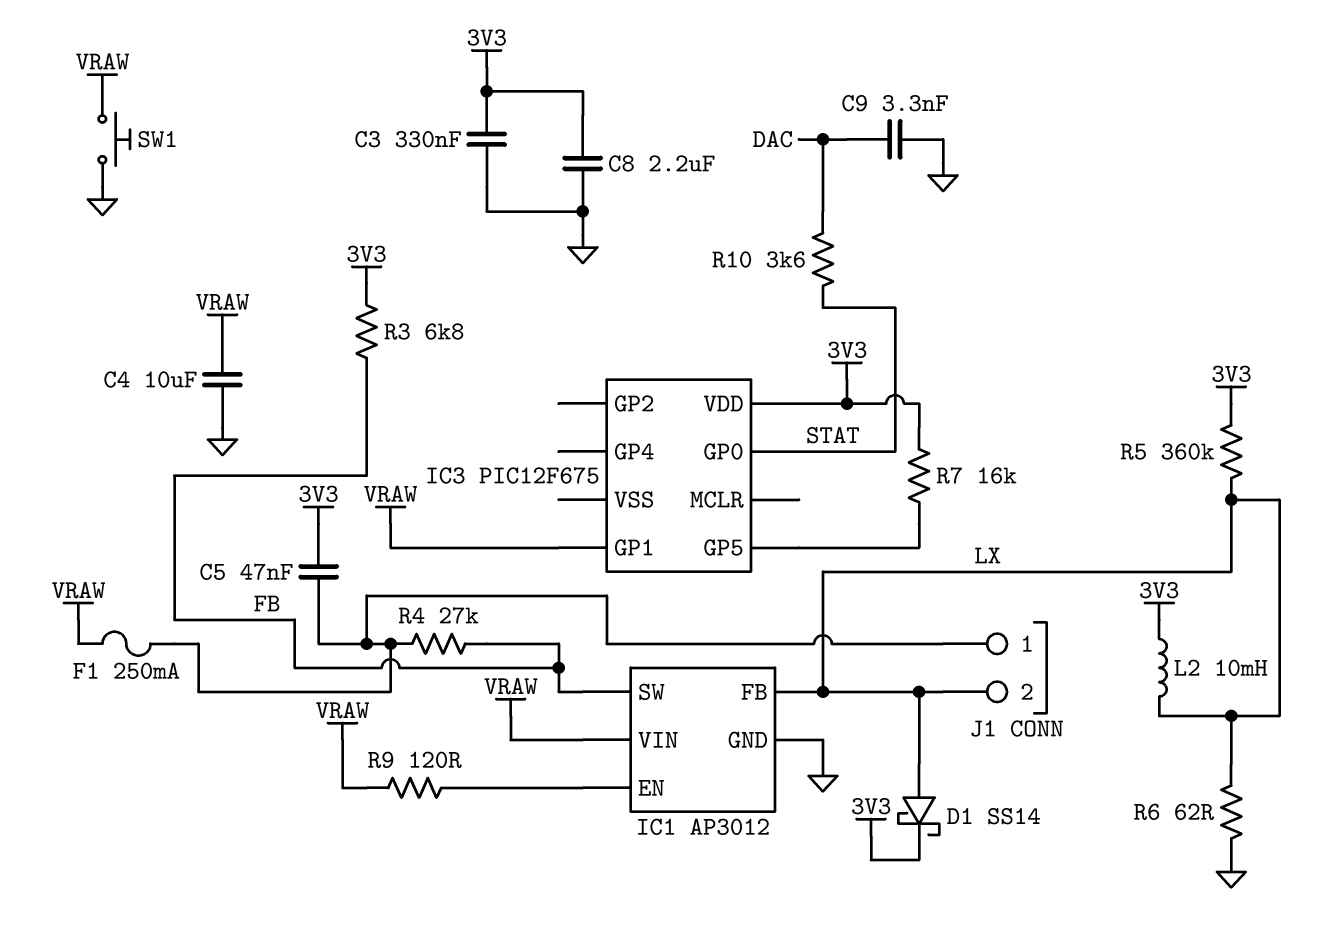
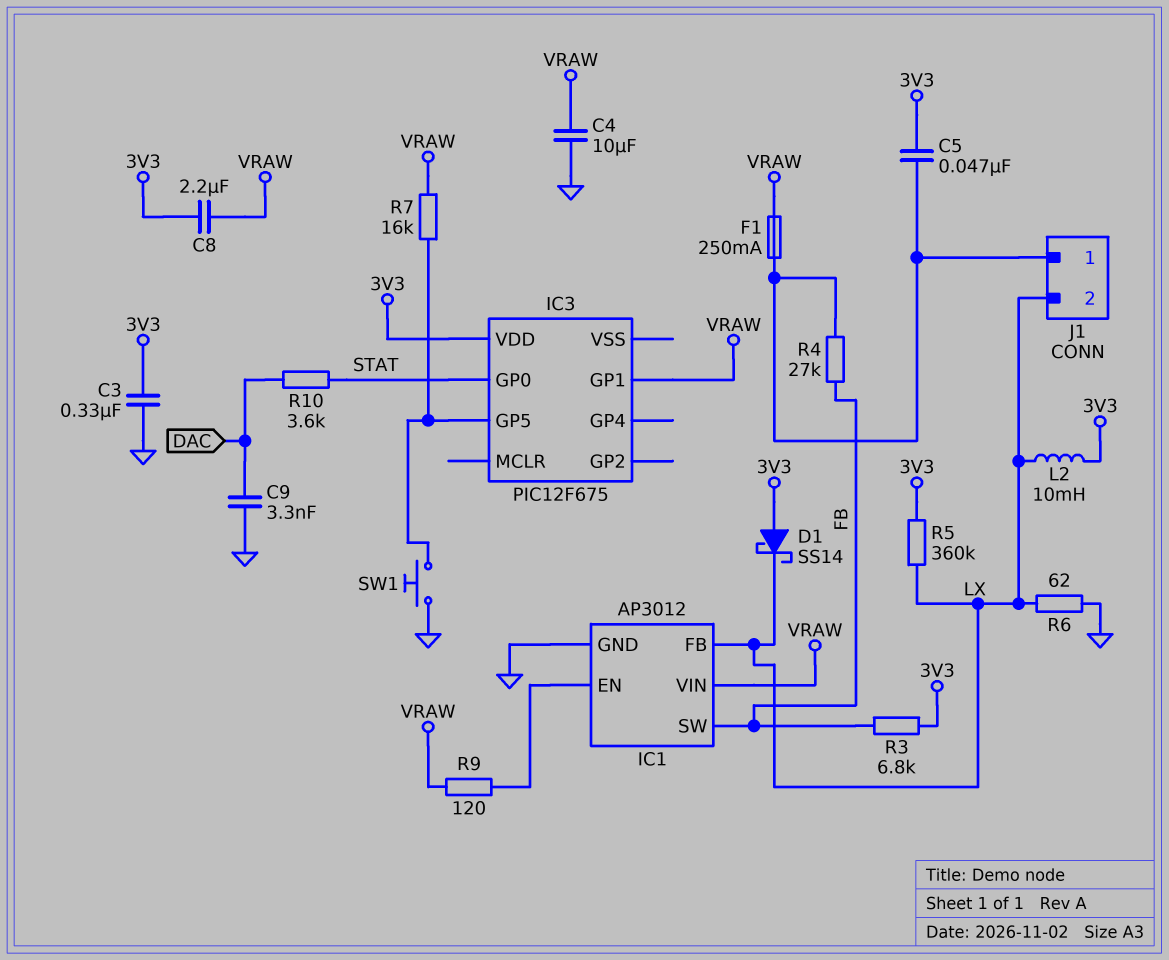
C8: 2.2uF (3V3, GND) -> 2.2uF (3V3, VRAW)
D1: schottky SS14 (A LX, K 3V3) -> schottky SS14 (A 3V3, K LX)
R7: 16k (3V3, IC3/GP5) -> 16k (IC3/GP5, VRAW)
SW1: button (GND, VRAW) -> button (GND, IC3/GP5)

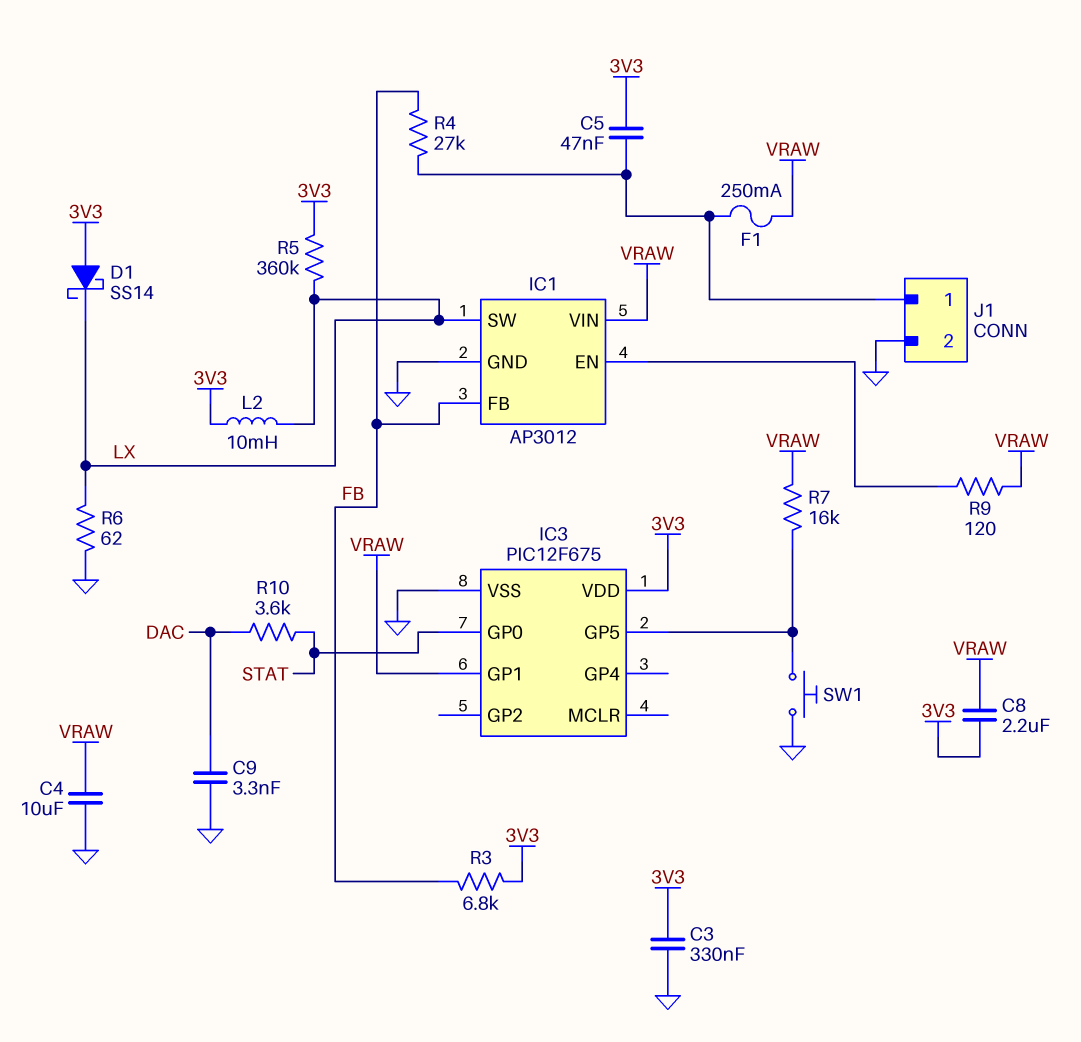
IC1 pin FB: LX -> FB
IC1 pin SW: FB -> LX
IC3 pin VSS: none -> GND
J1 pin 2: LX -> GND

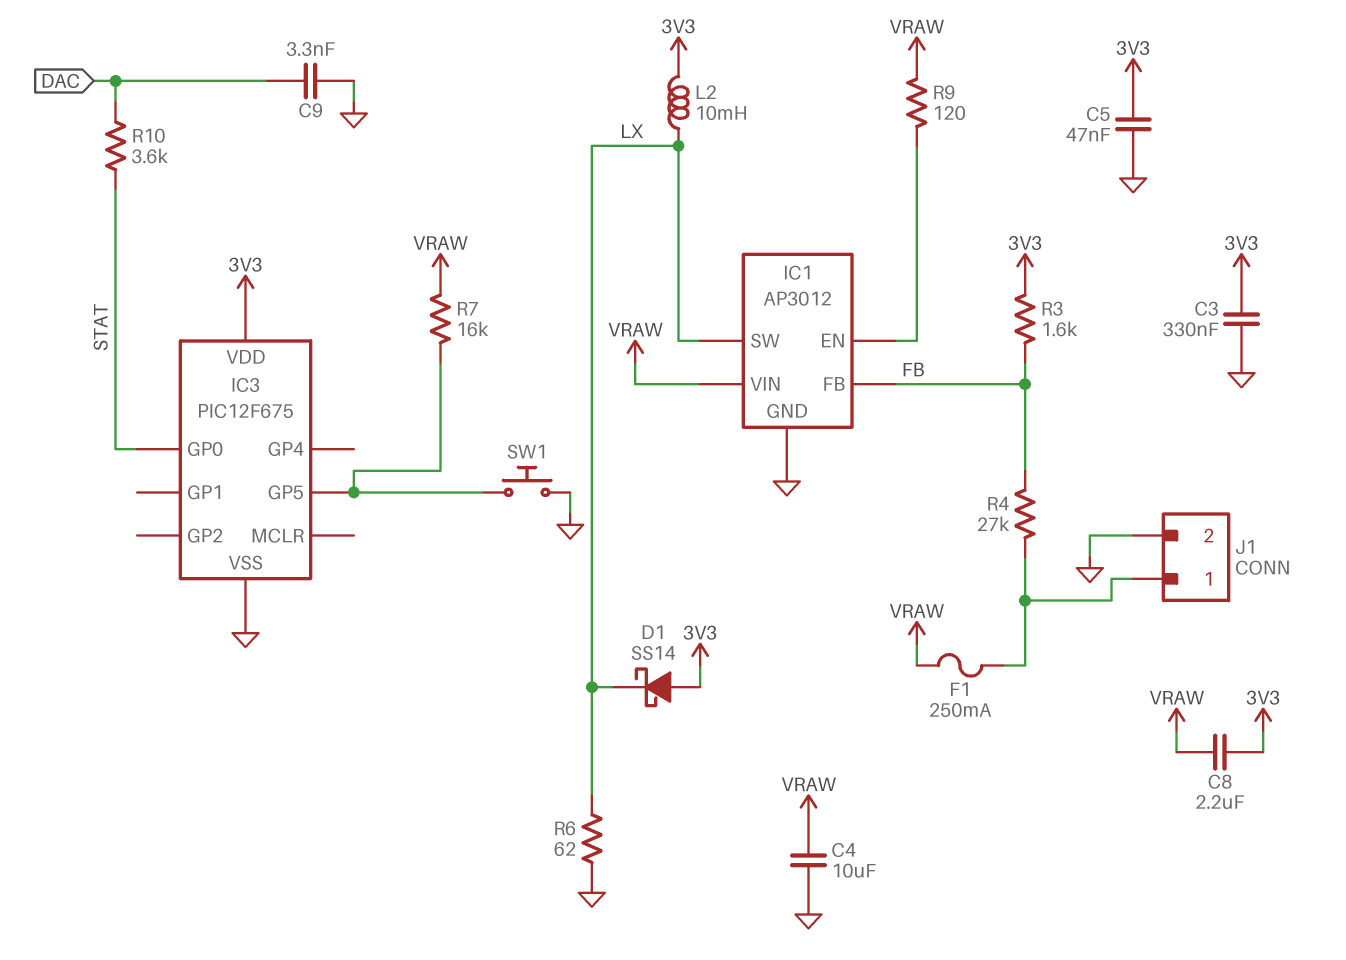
C5: 47nF (3V3, J1/1) -> 47nF (3V3, GND)
IC3 pin GP1: VRAW -> none
R3: 6.8k (3V3, FB) -> 1.6k (3V3, FB)
R5: 360k (3V3, LX) -> none

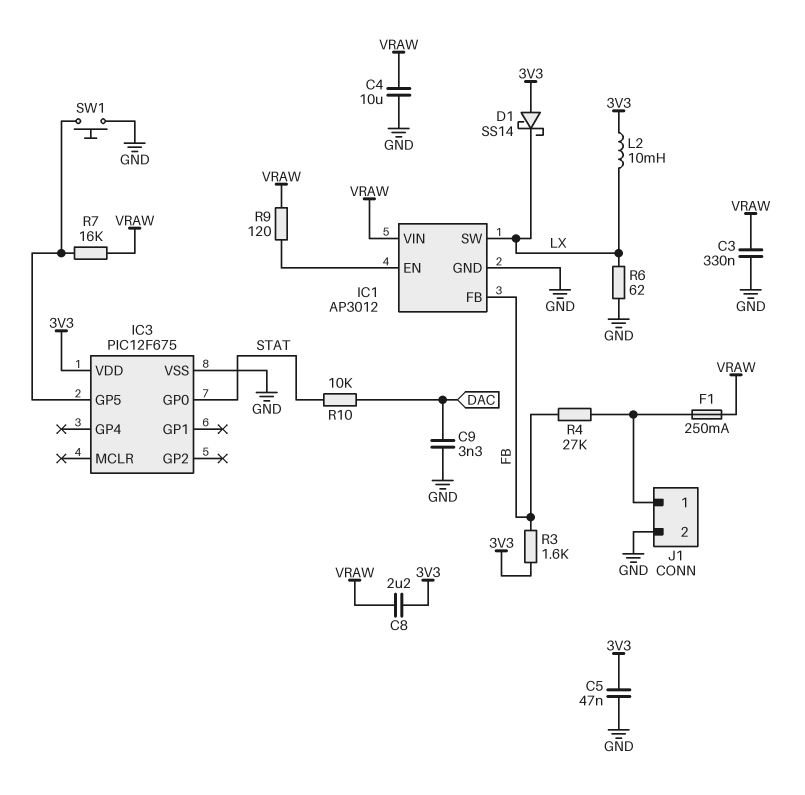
C3: 330nF (3V3, GND) -> 330nF (GND, VRAW)
R10: 3.6k (DAC, STAT) -> 10k (DAC, STAT)

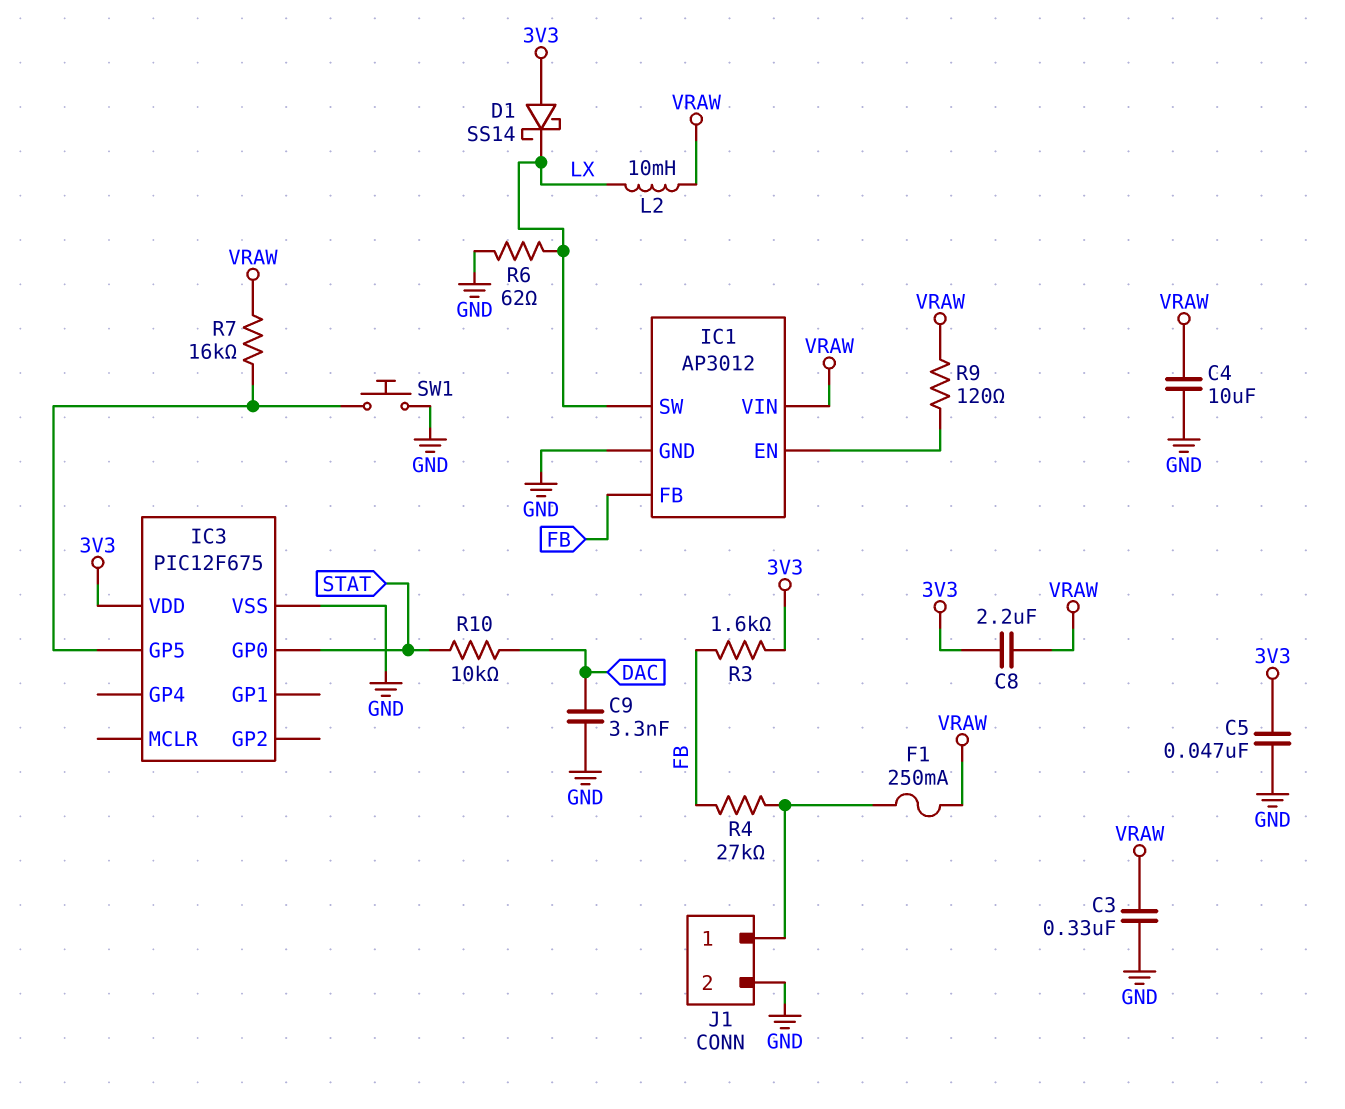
L2: 10mH (3V3, LX) -> 10mH (LX, VRAW)

